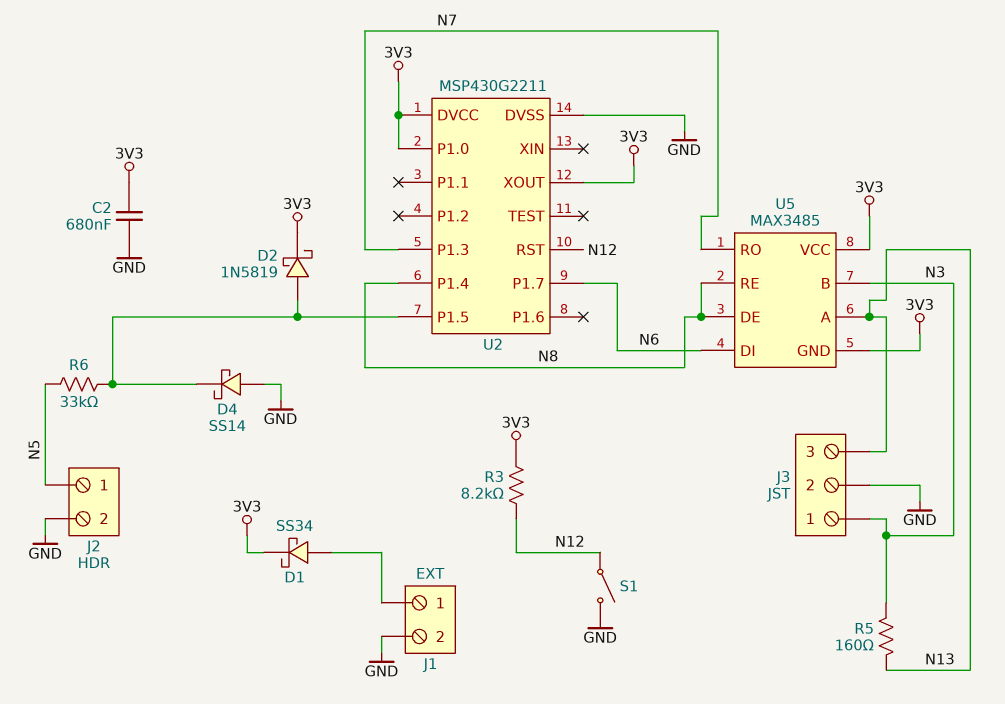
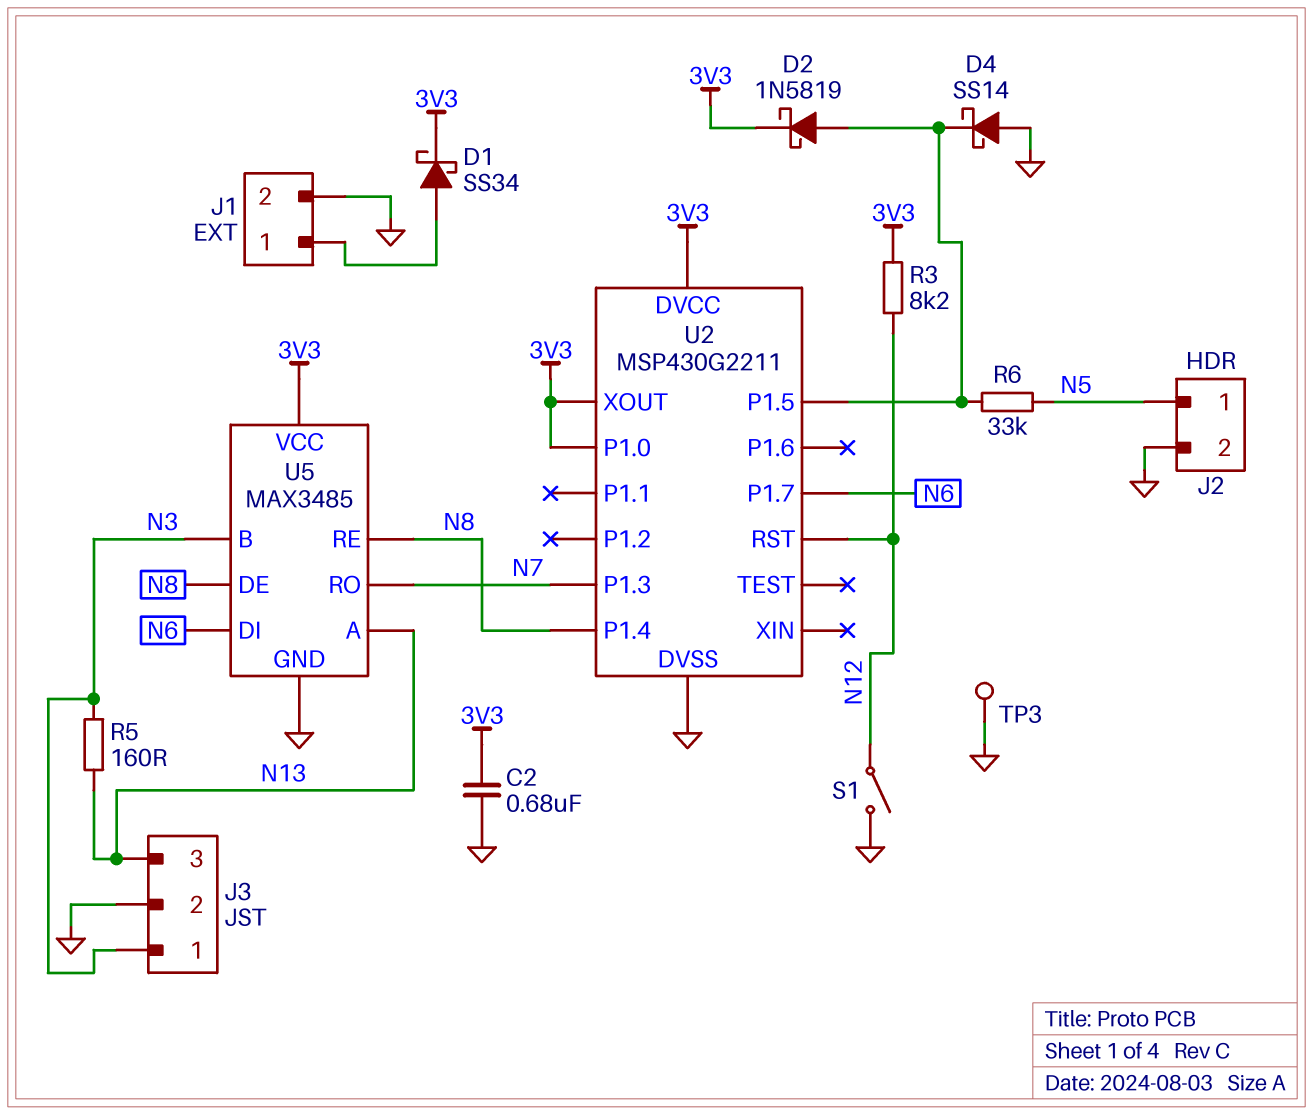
TP3: none -> test point (GND)
U5 pin GND: 3V3 -> GND

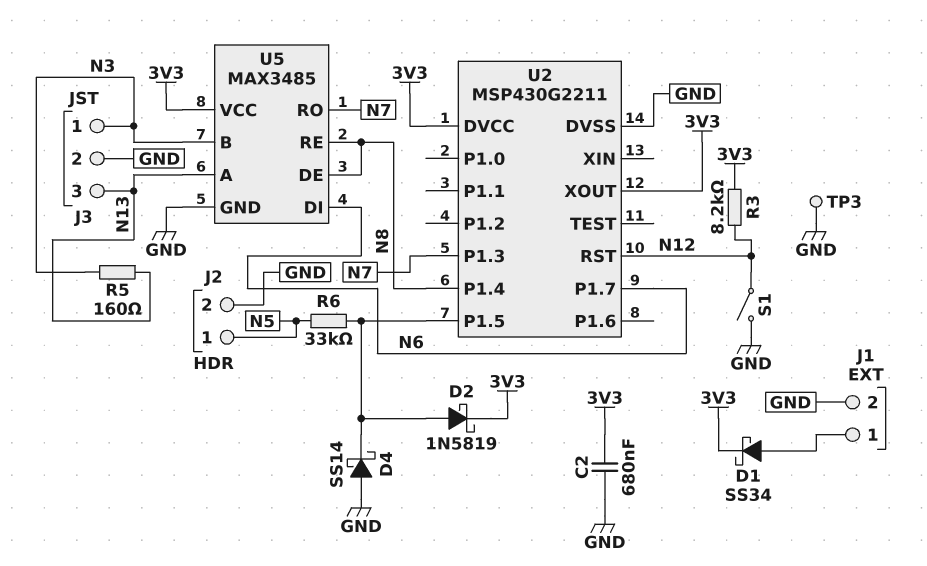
U2 pin P1.0: 3V3 -> none

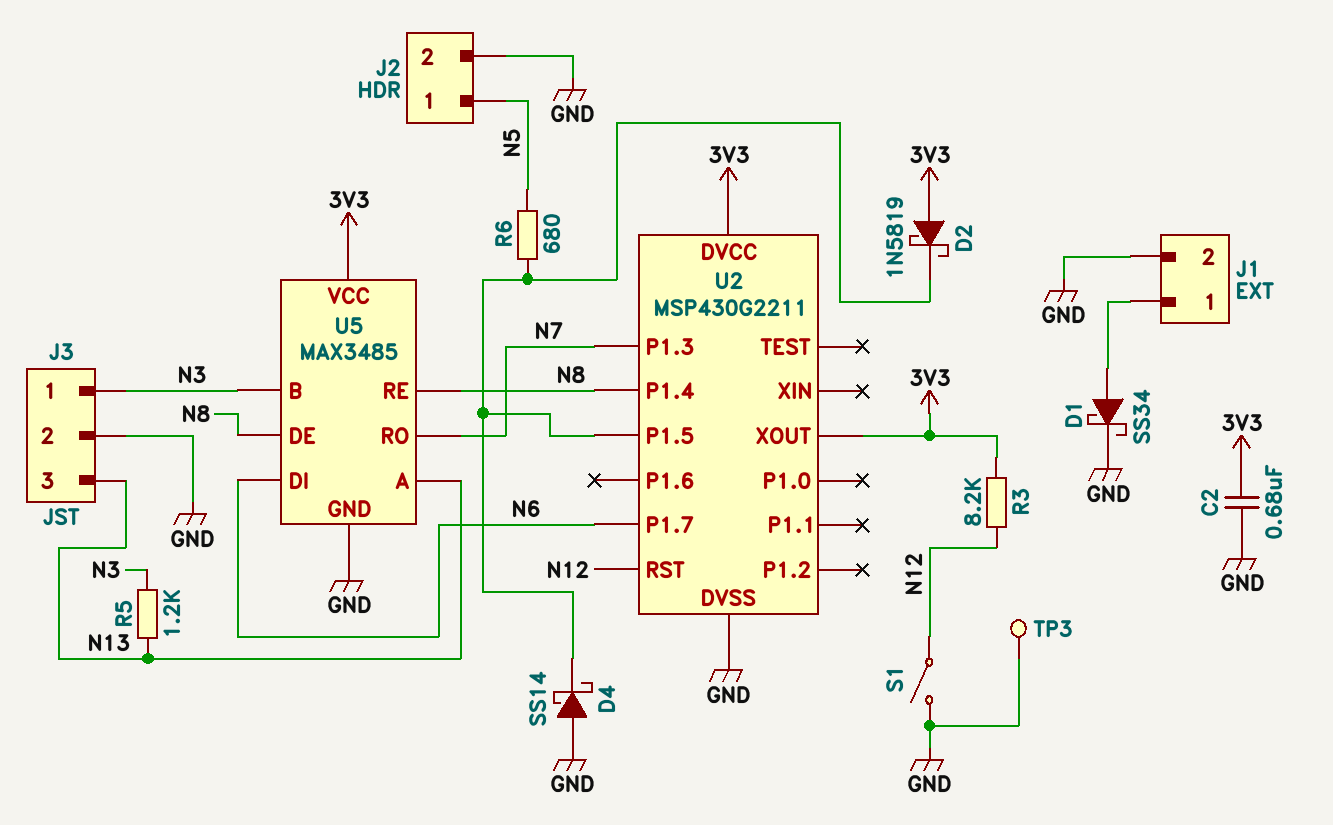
D1: schottky SS34 (A J1/1, K 3V3) -> schottky SS34 (A J1/1, K GND)
D2: schottky 1N5819 (A U2/P1.5, K 3V3) -> schottky 1N5819 (A 3V3, K U2/P1.5)
R5: 160 (N3, N13) -> 1.2k (N3, N13)
R6: 33k (N5, U2/P1.5) -> 680 (N5, U2/P1.5)

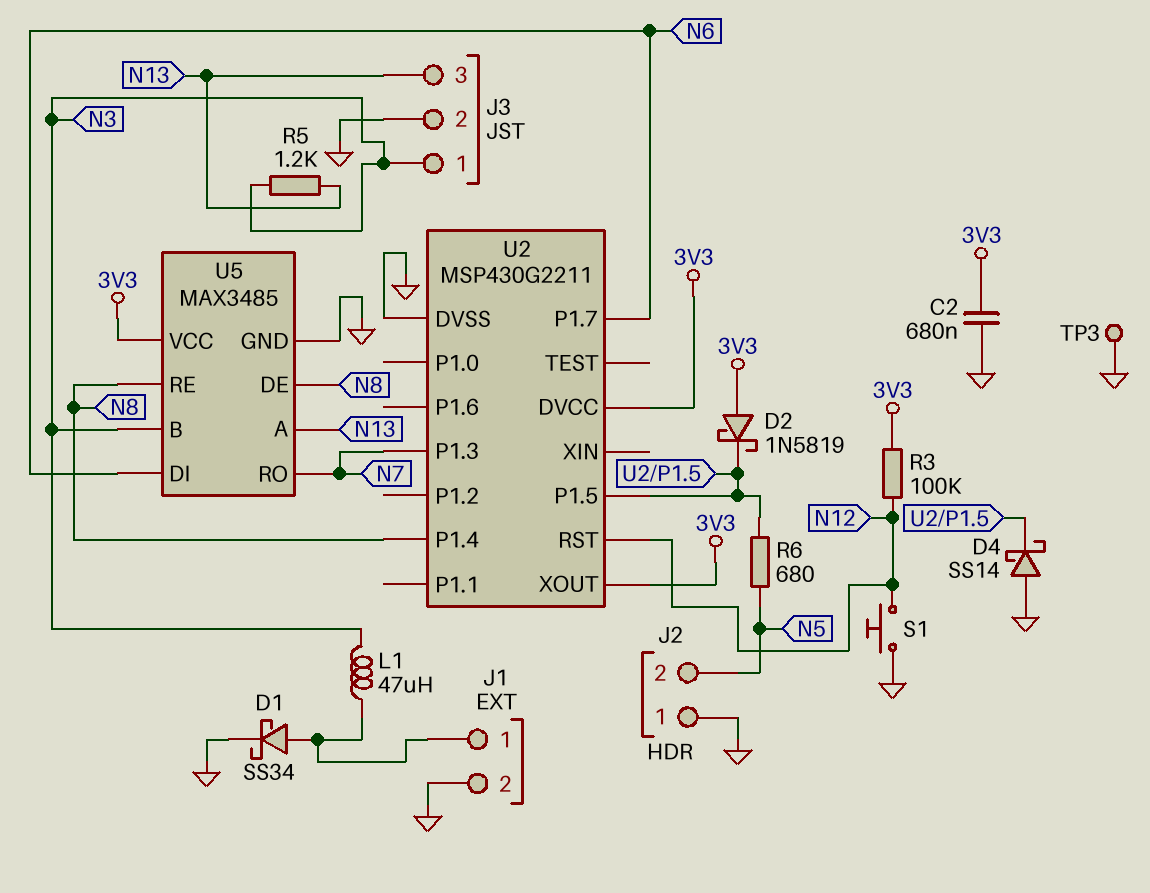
J2 pin 1: N5 -> GND
J2 pin 2: GND -> N5
L1: none -> 47uH (J1/1, N3)
R3: 8.2k (3V3, N12) -> 100k (3V3, N12)
S1: switch (GND, N12) -> button (GND, N12)

